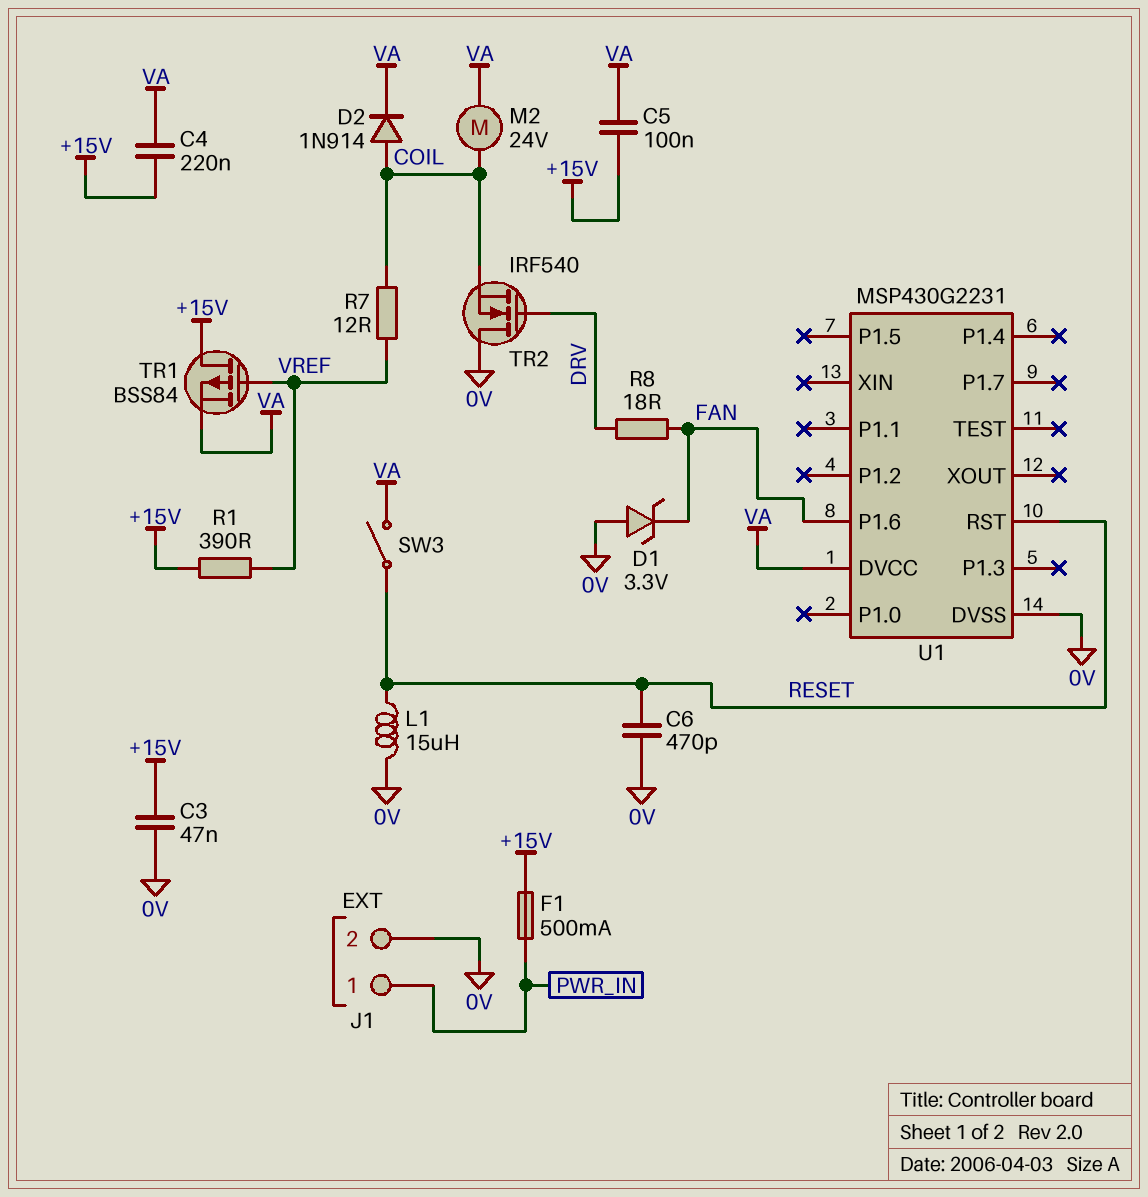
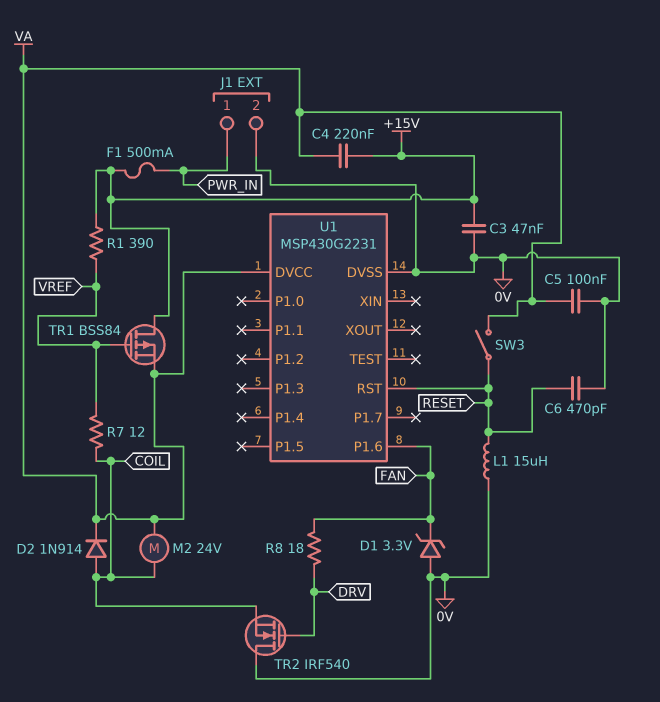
C5: 100nF (+15V, VA) -> 100nF (0V, VA)

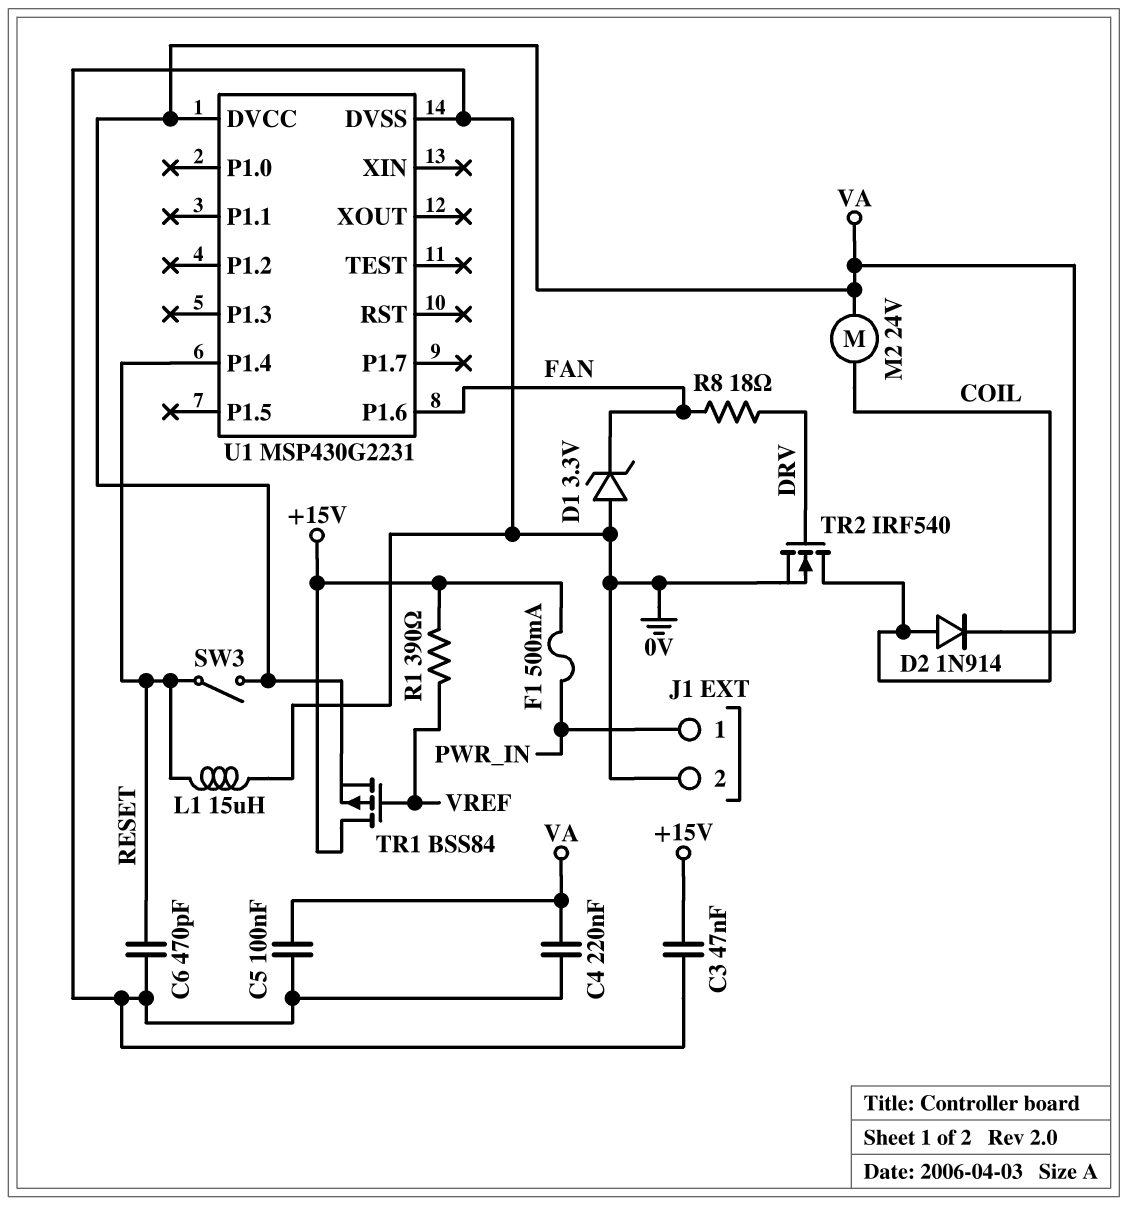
C4: 220nF (+15V, VA) -> 220nF (0V, VA)
R7: 12 (COIL, VREF) -> none
TR2: NMOS IRF540 (G DRV, D 0V, S COIL) -> NMOS IRF540 (G DRV, D COIL, S 0V)
U1 pin P1.4: none -> RESET
U1 pin RST: RESET -> none

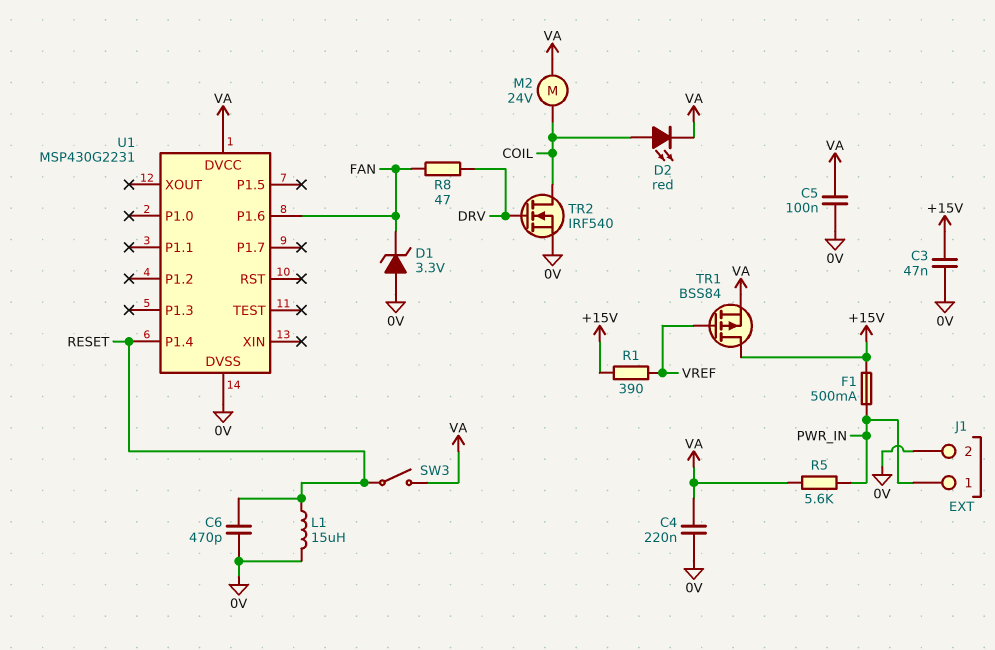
D2: diode 1N914 (A COIL, K VA) -> LED red (A COIL, K VA)
R5: none -> 5.6k (PWR_IN, VA)
R8: 18 (DRV, FAN) -> 47 (DRV, FAN)

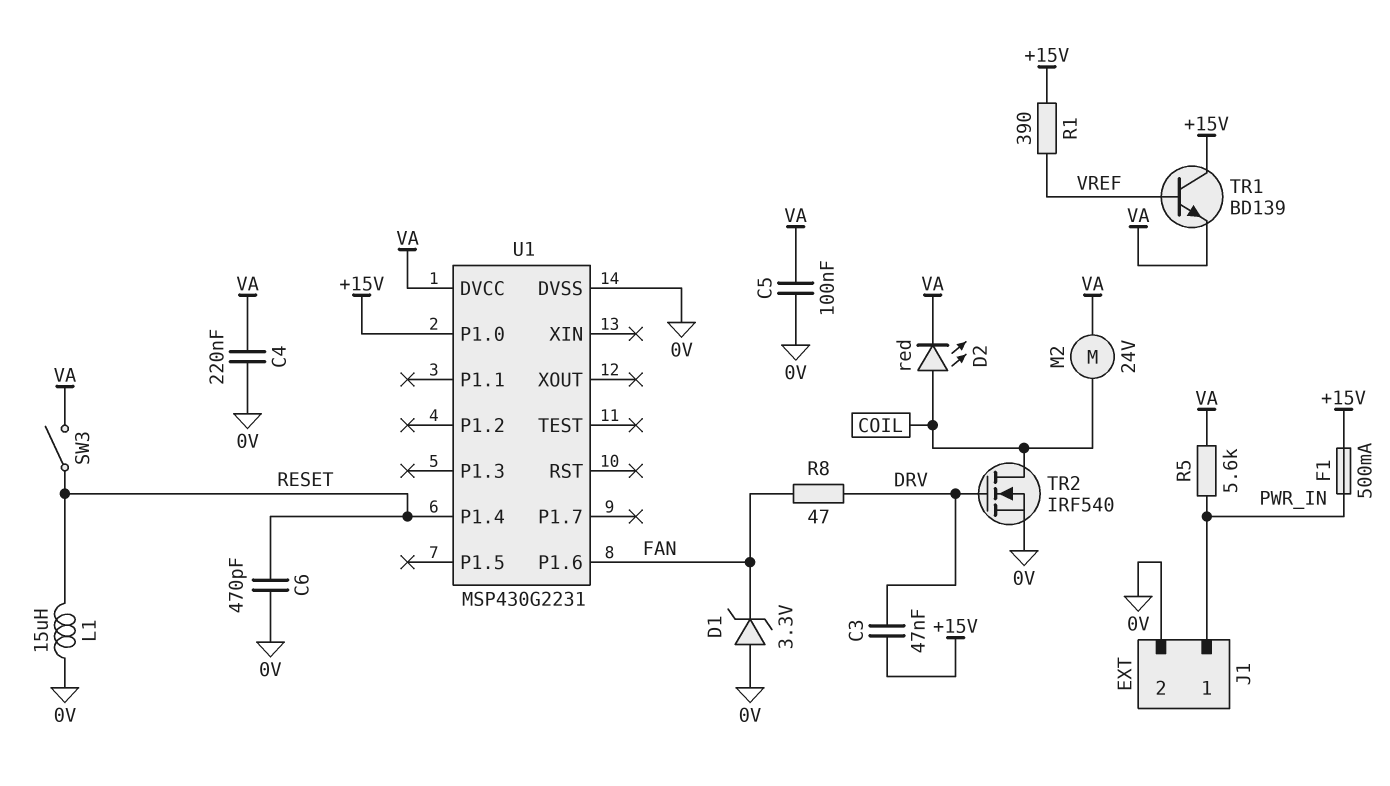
C3: 47nF (+15V, 0V) -> 47nF (+15V, DRV)
TR1: PMOS BSS84 (G VREF, D +15V, S VA) -> NPN BD139 (B VREF, C +15V, E VA)
U1 pin P1.0: none -> +15V

